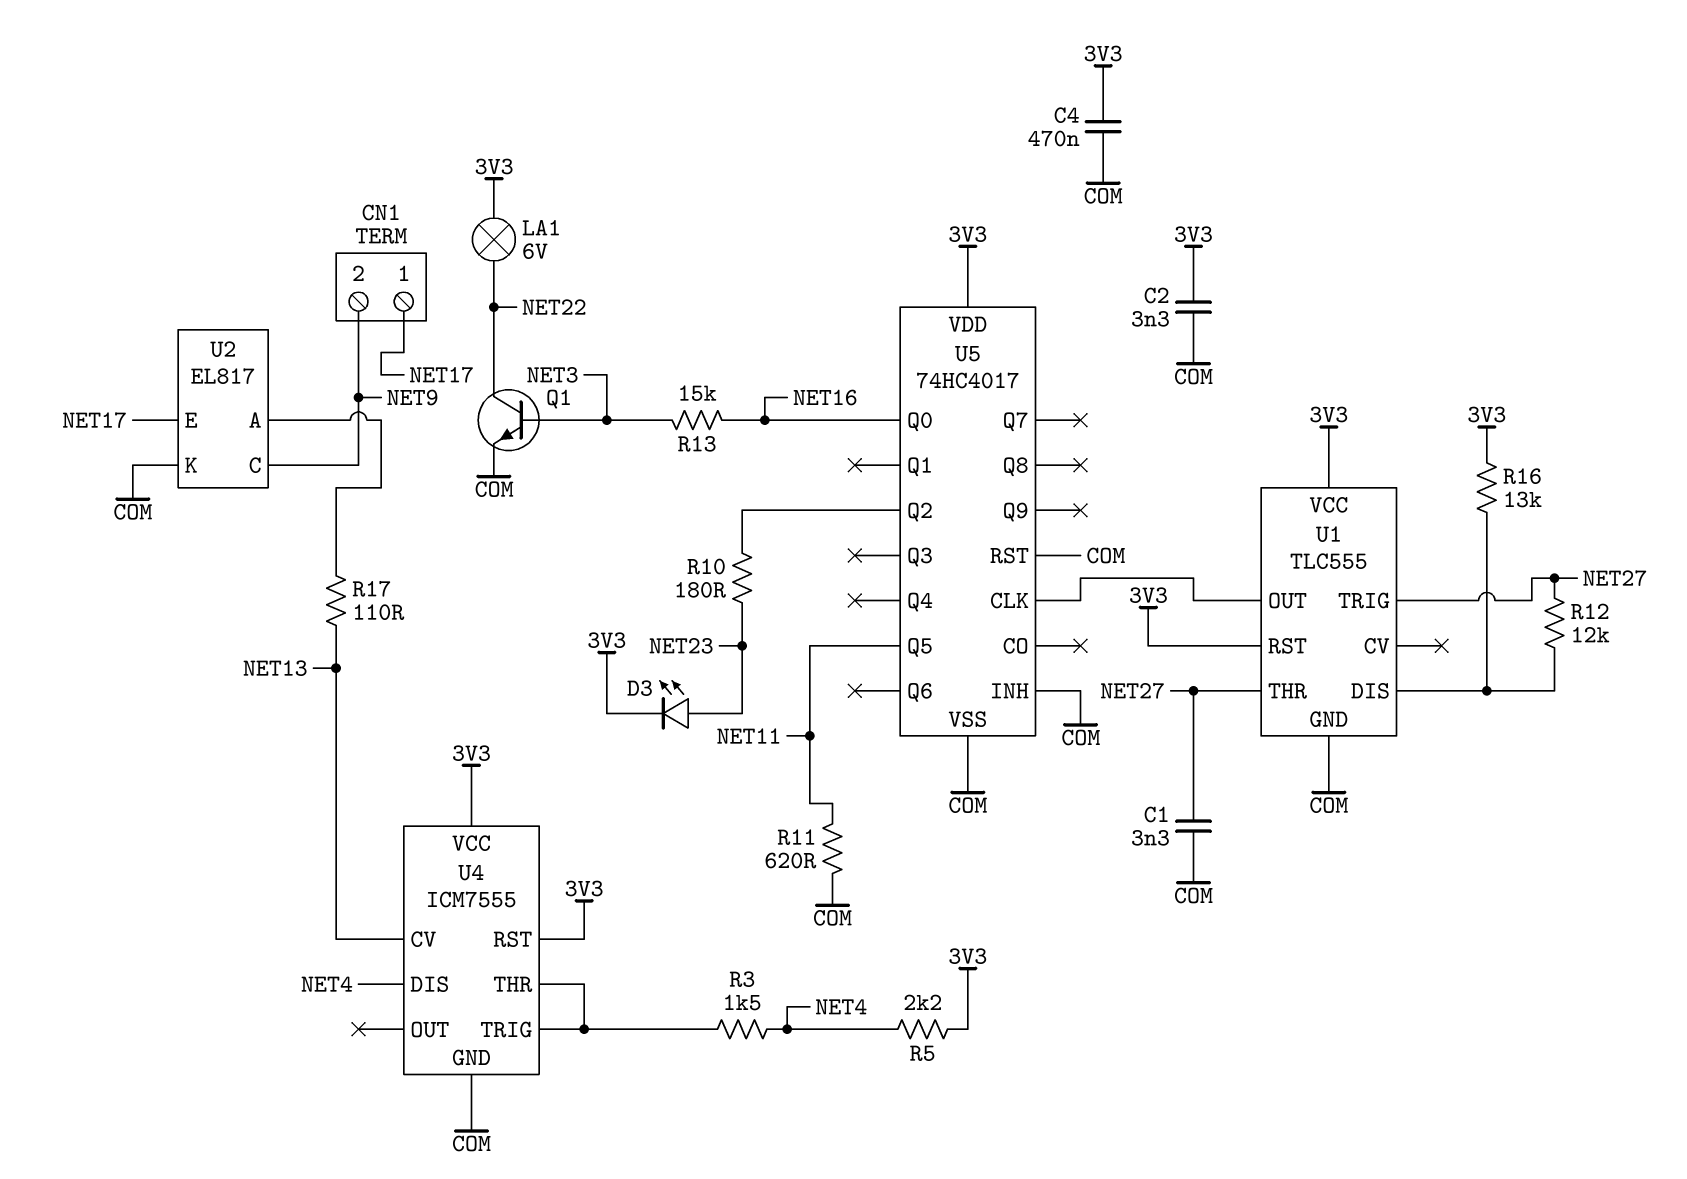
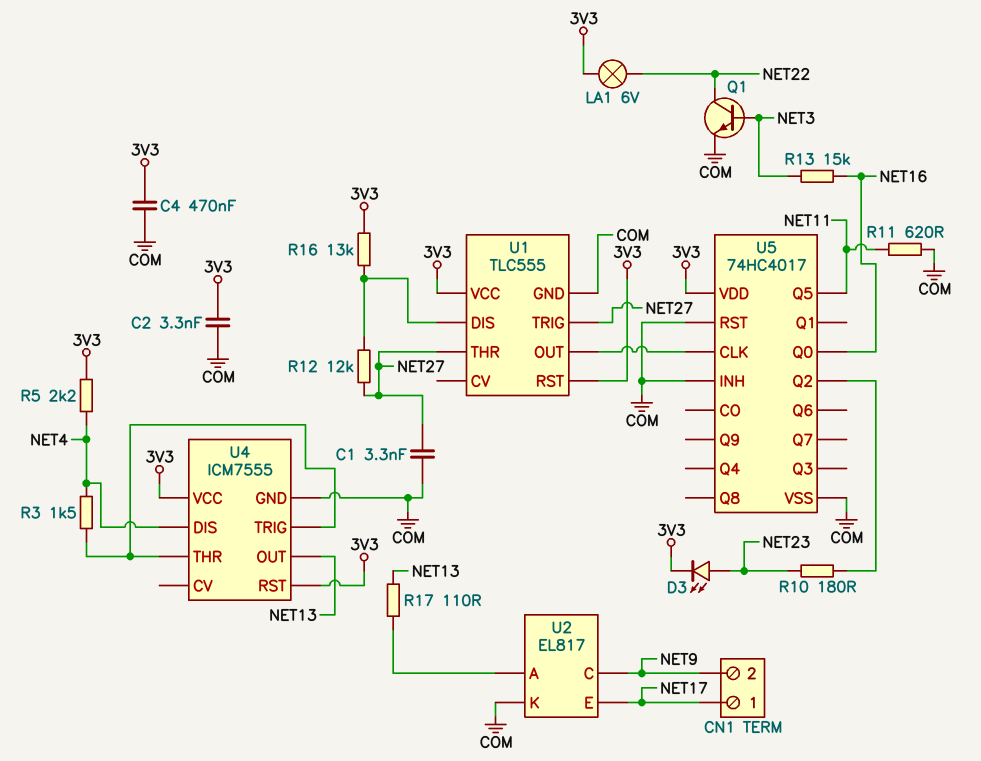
U4 pin CV: NET13 -> none
U4 pin OUT: none -> NET13

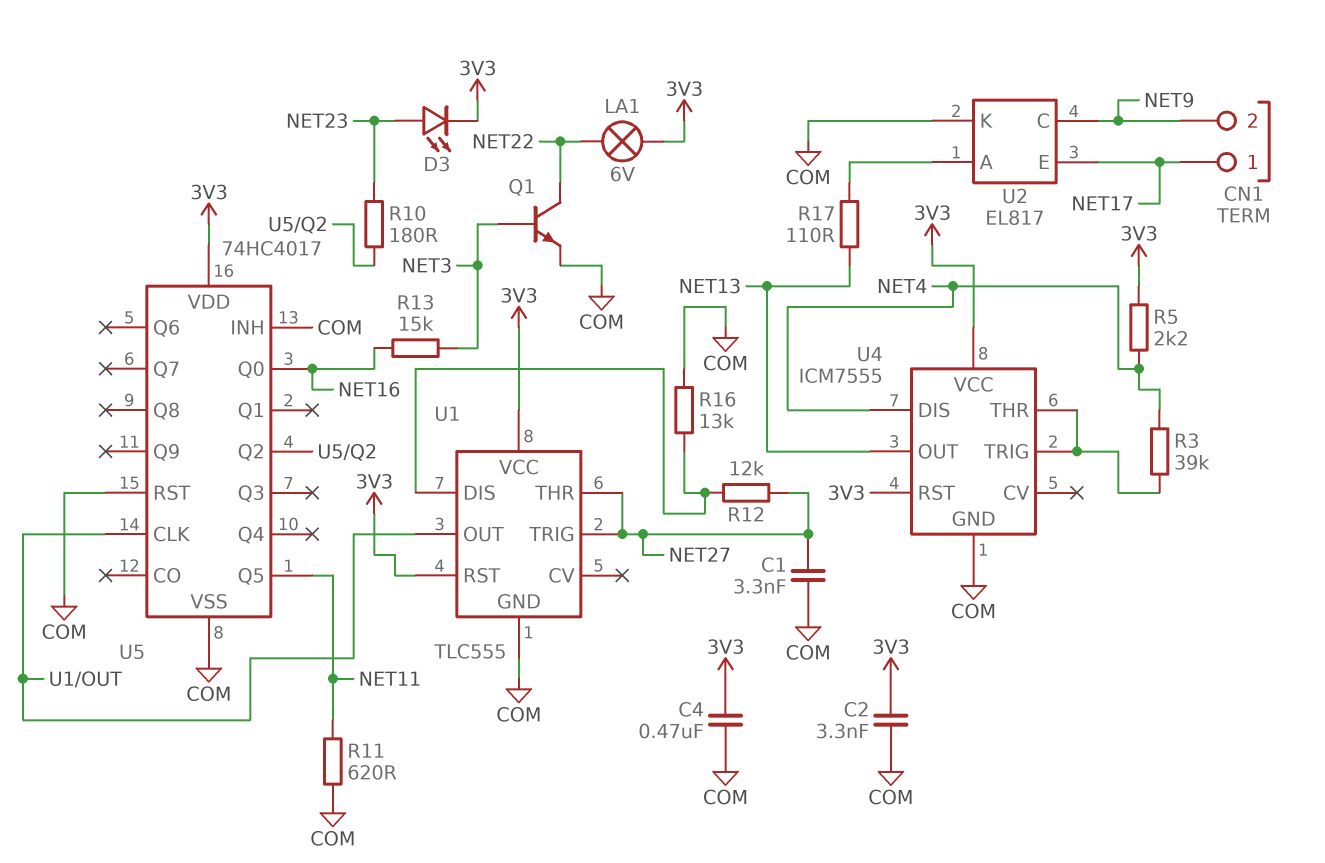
R3: 1.5k (NET4, U4/THR) -> 39k (NET4, U4/THR)
R16: 13k (3V3, U1/DIS) -> 13k (COM, U1/DIS)

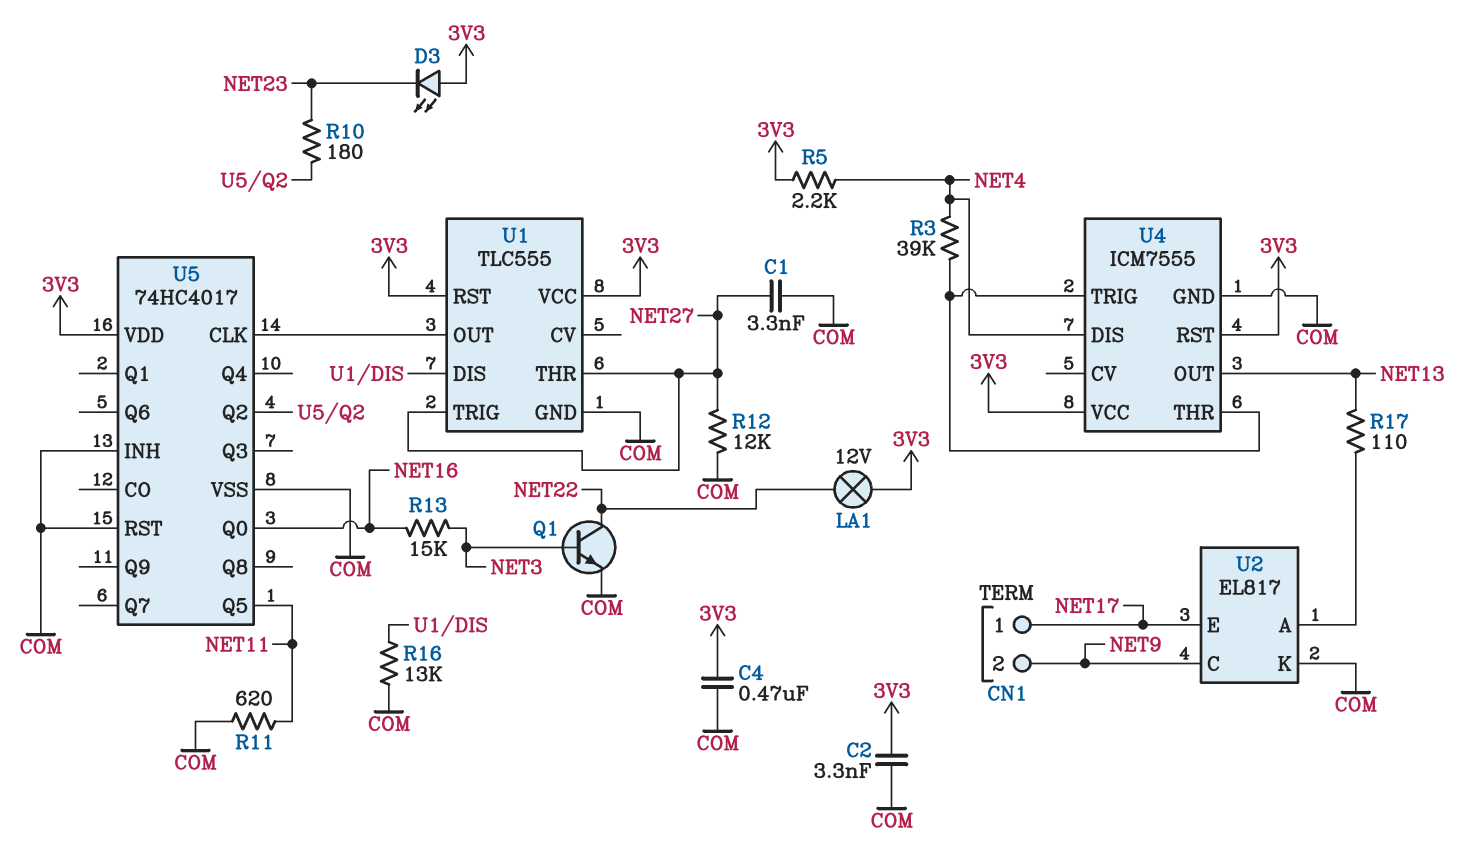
D3: LED (A NET23, K 3V3) -> LED (A 3V3, K NET23)
LA1: lamp 6V (3V3, NET22) -> lamp 12V (3V3, NET22)
R12: 12k (NET27, U1/DIS) -> 12k (COM, NET27)

